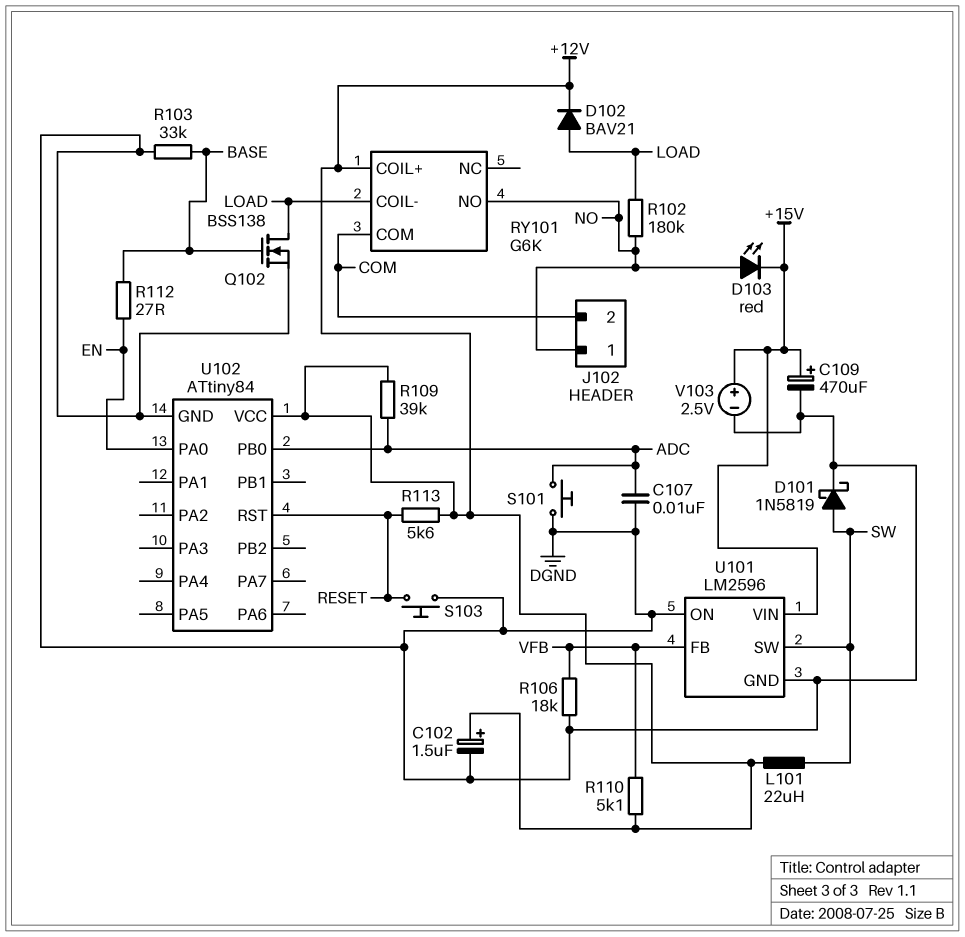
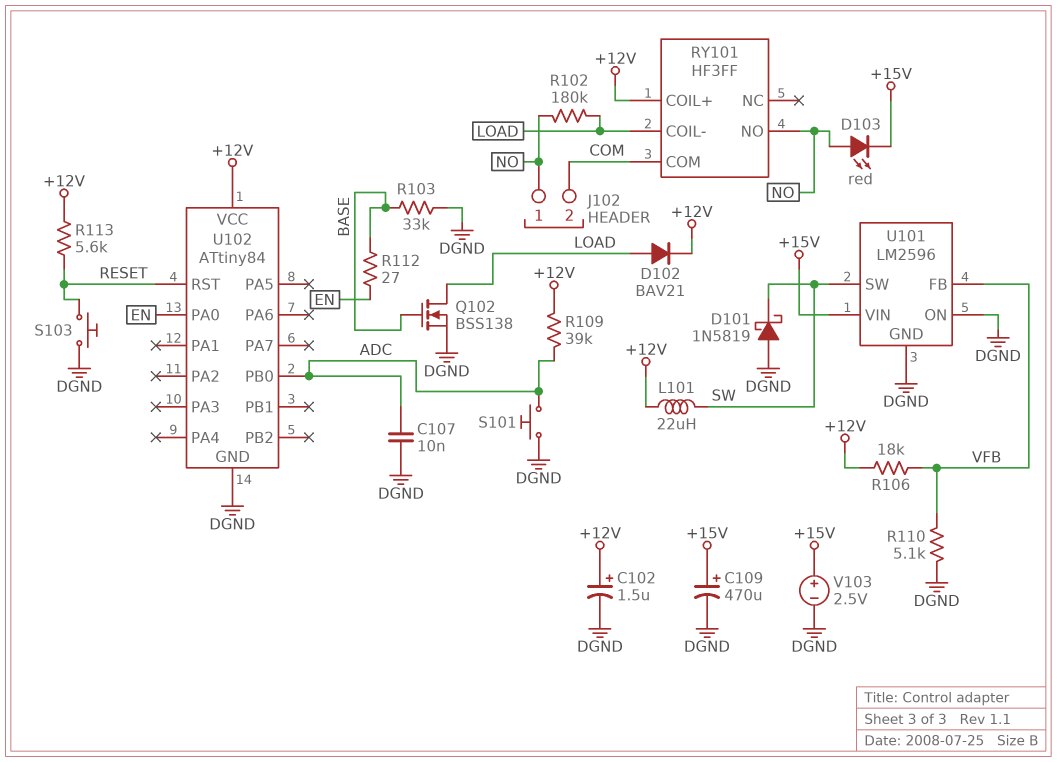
D101: schottky 1N5819 (A SW, K DGND) -> schottky 1N5819 (A DGND, K SW)
R106: 18k (DGND, VFB) -> 18k (+12V, VFB)
R110: 5.1k (+12V, VFB) -> 5.1k (DGND, VFB)
RY101: G6K -> HF3FF

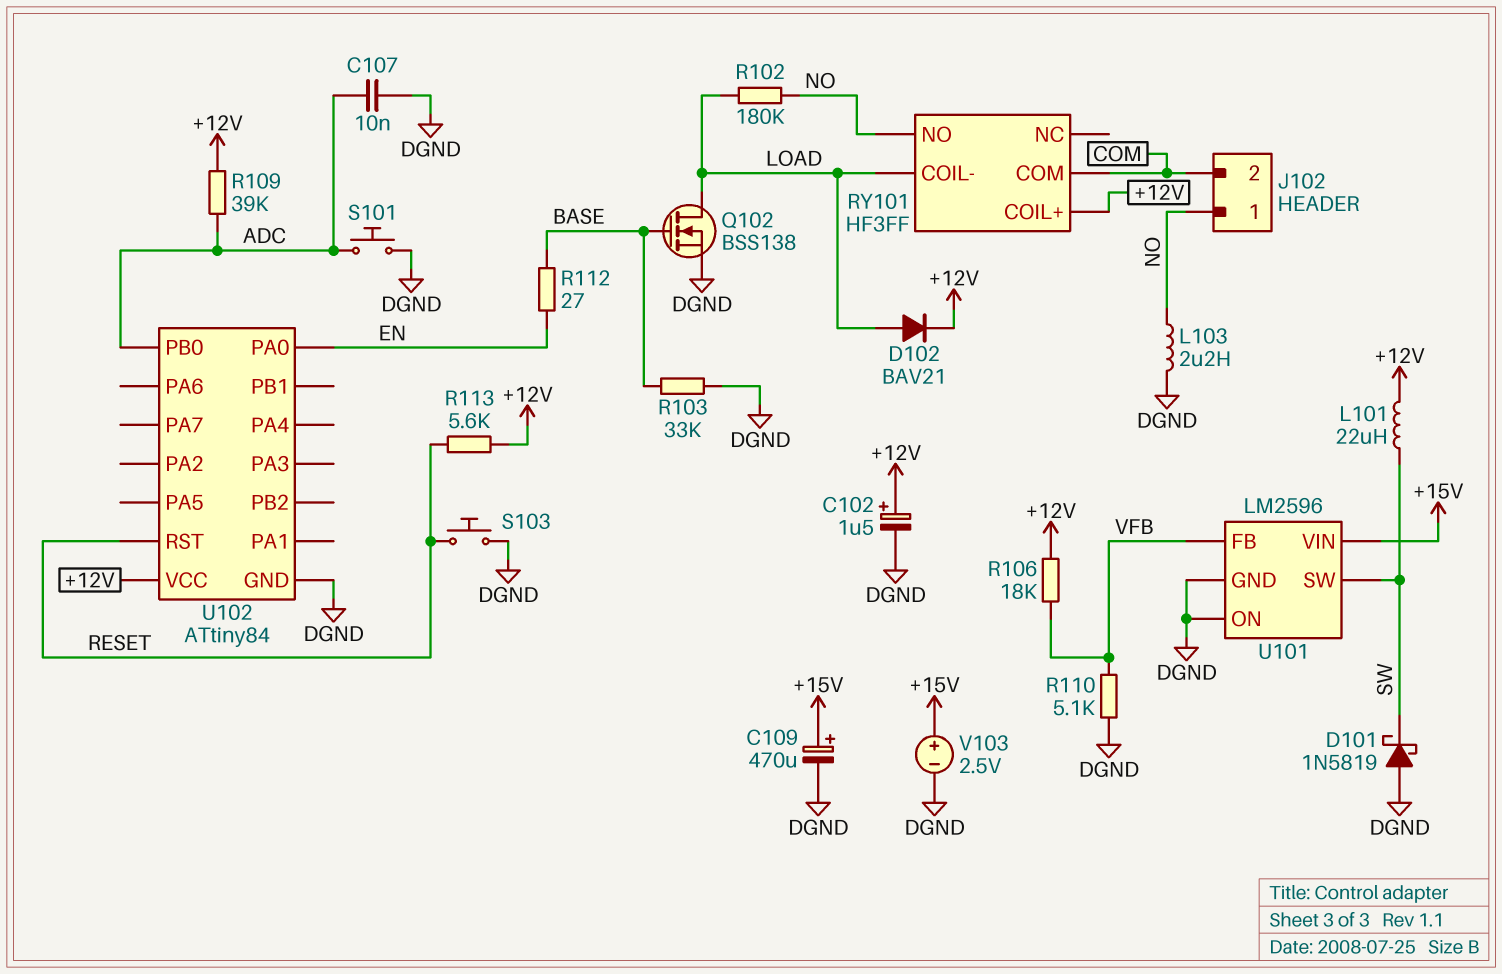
D103: LED red (A NO, K +15V) -> none
L103: none -> 2.2uH (DGND, NO)

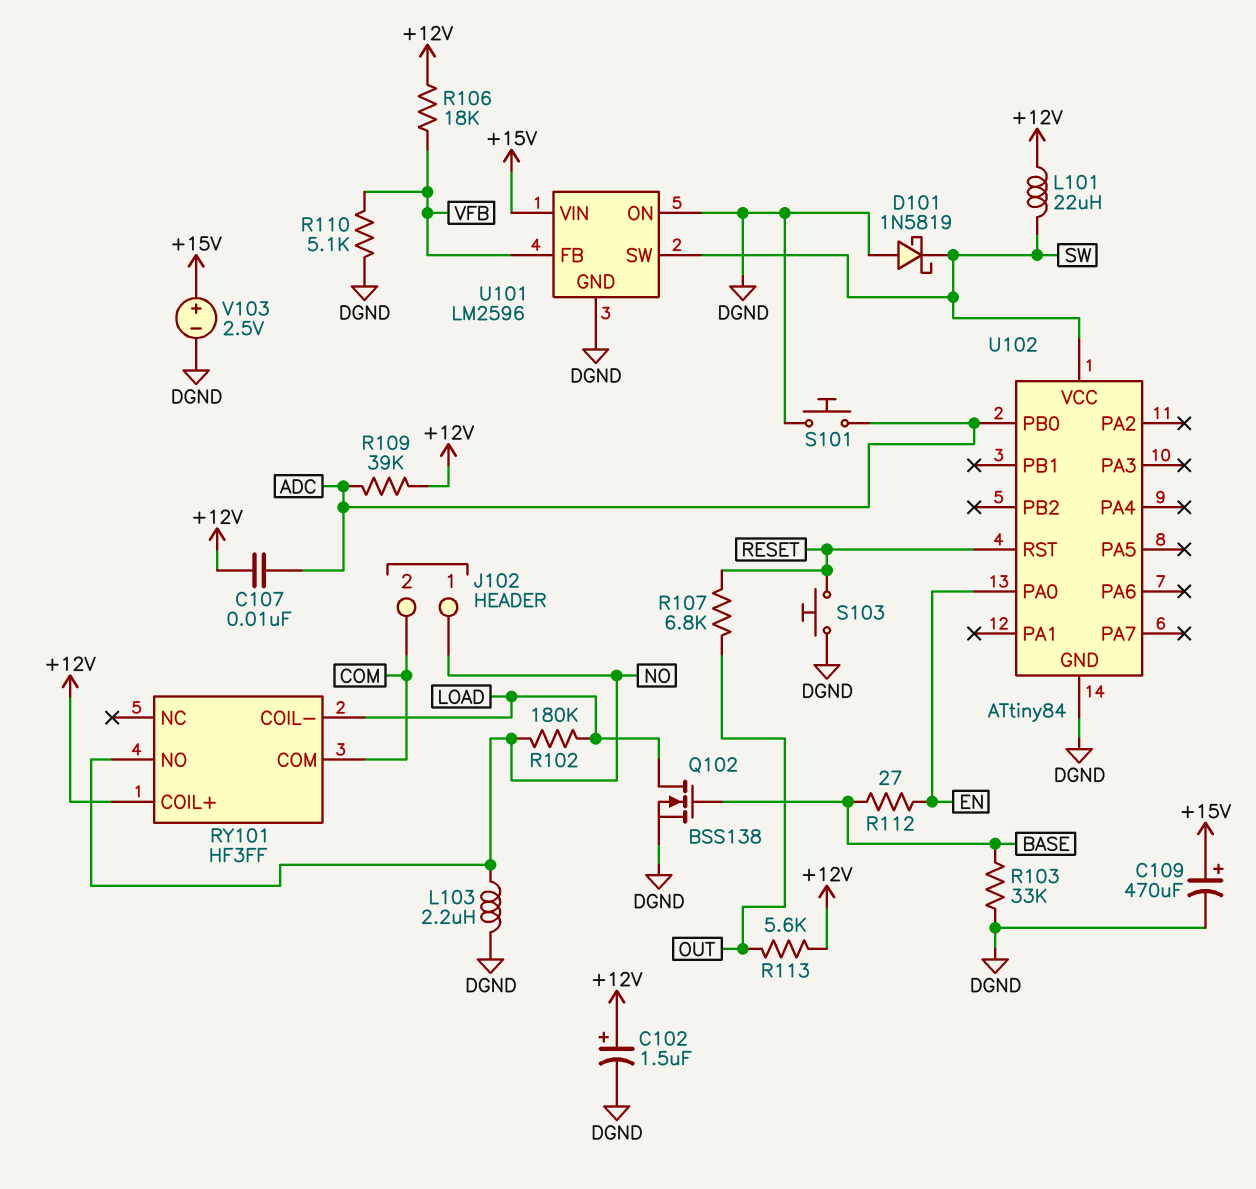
C107: 10nF (ADC, DGND) -> 10nF (+12V, ADC)
D102: diode BAV21 (A LOAD, K +12V) -> none
R107: none -> 6.8k (OUT, RESET)
R113: 5.6k (+12V, RESET) -> 5.6k (+12V, OUT)
U102 pin VCC: +12V -> SW

